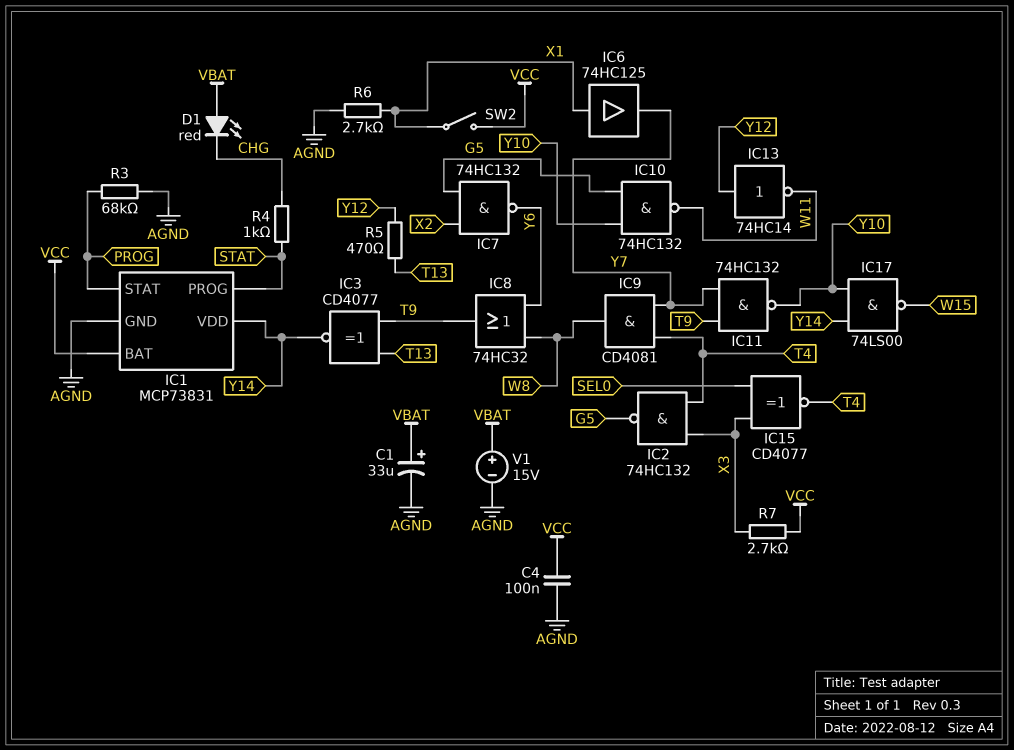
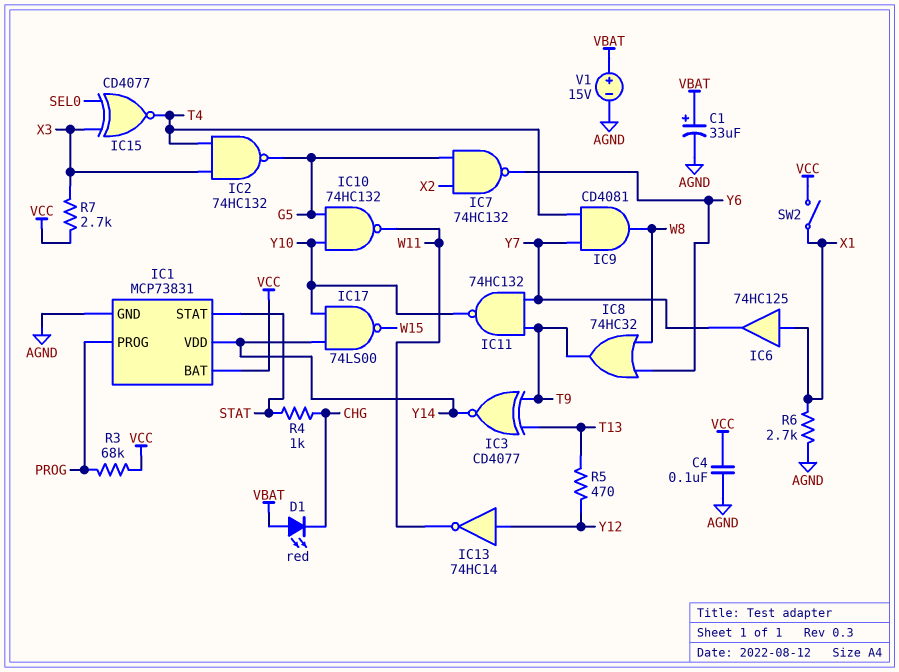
IC1 pin PROG: STAT -> PROG
IC1 pin STAT: PROG -> STAT
R3: 68k (AGND, PROG) -> 68k (PROG, VCC)

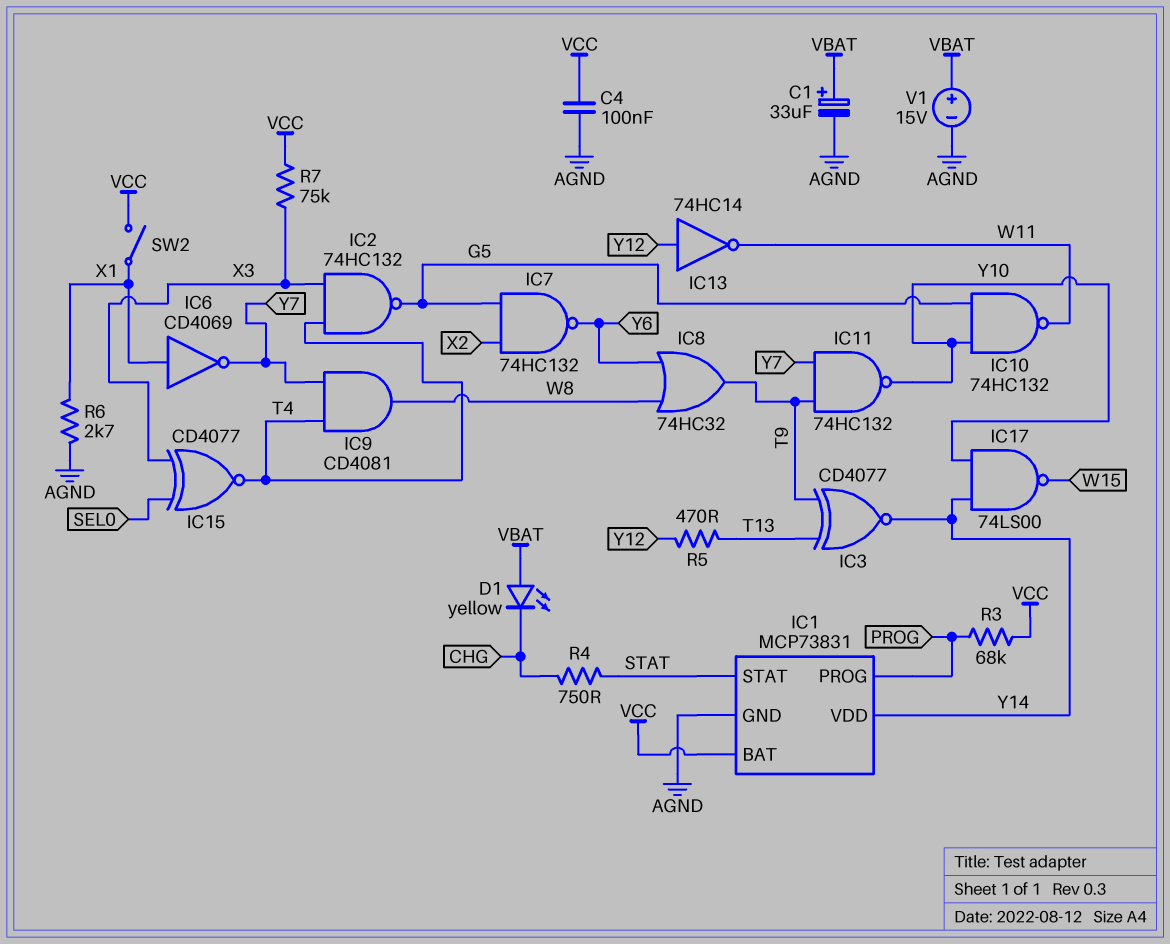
D1: LED red (A VBAT, K CHG) -> LED yellow (A VBAT, K CHG)
IC6: buffer 74HC125 (in X1, out Y7) -> NOT CD4069 (in X1, out Y7)
R4: 1k (CHG, STAT) -> 750 (CHG, STAT)
R7: 2.7k (VCC, X3) -> 75k (VCC, X3)

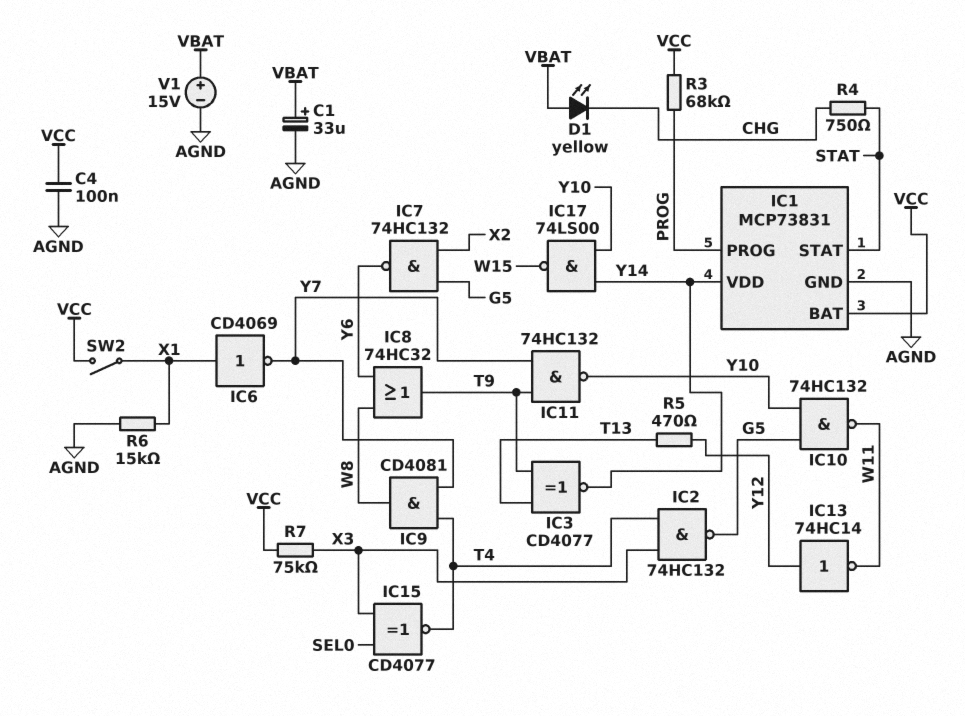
R6: 2.7k (AGND, X1) -> 15k (AGND, X1)

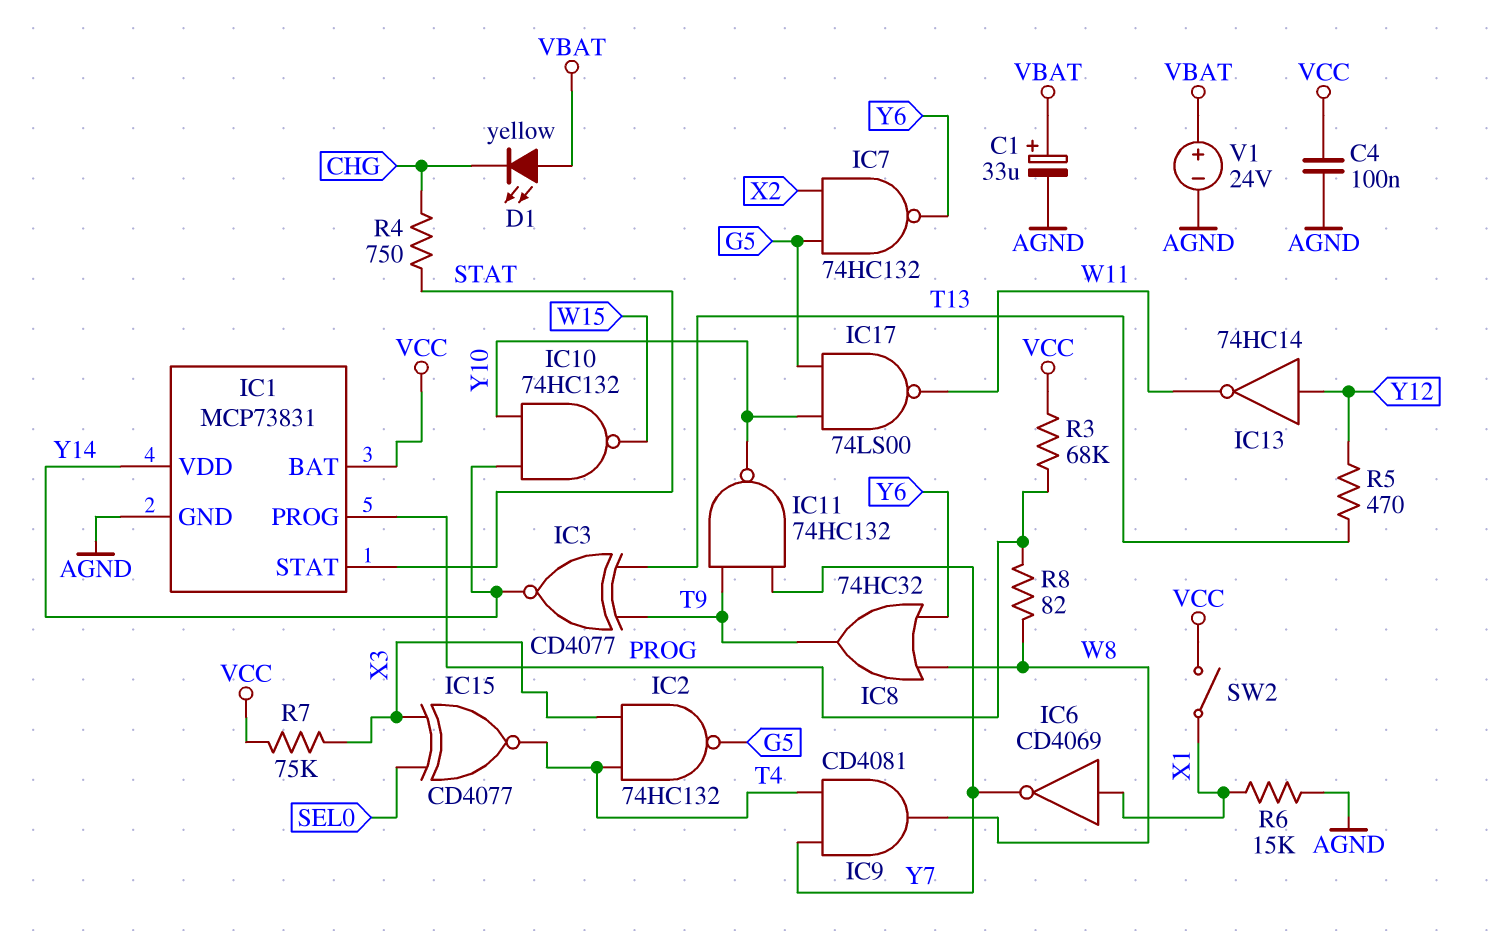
IC10: NAND 74HC132 (in G5, in Y10, out W11) -> NAND 74HC132 (in Y10, in Y14, out W15)
IC17: NAND 74LS00 (in Y10, in Y14, out W15) -> NAND 74LS00 (in G5, in Y10, out W11)
R8: none -> 82 (PROG, W8)
V1: 15V (plus VBAT, minus AGND) -> 24V (plus VBAT, minus AGND)

